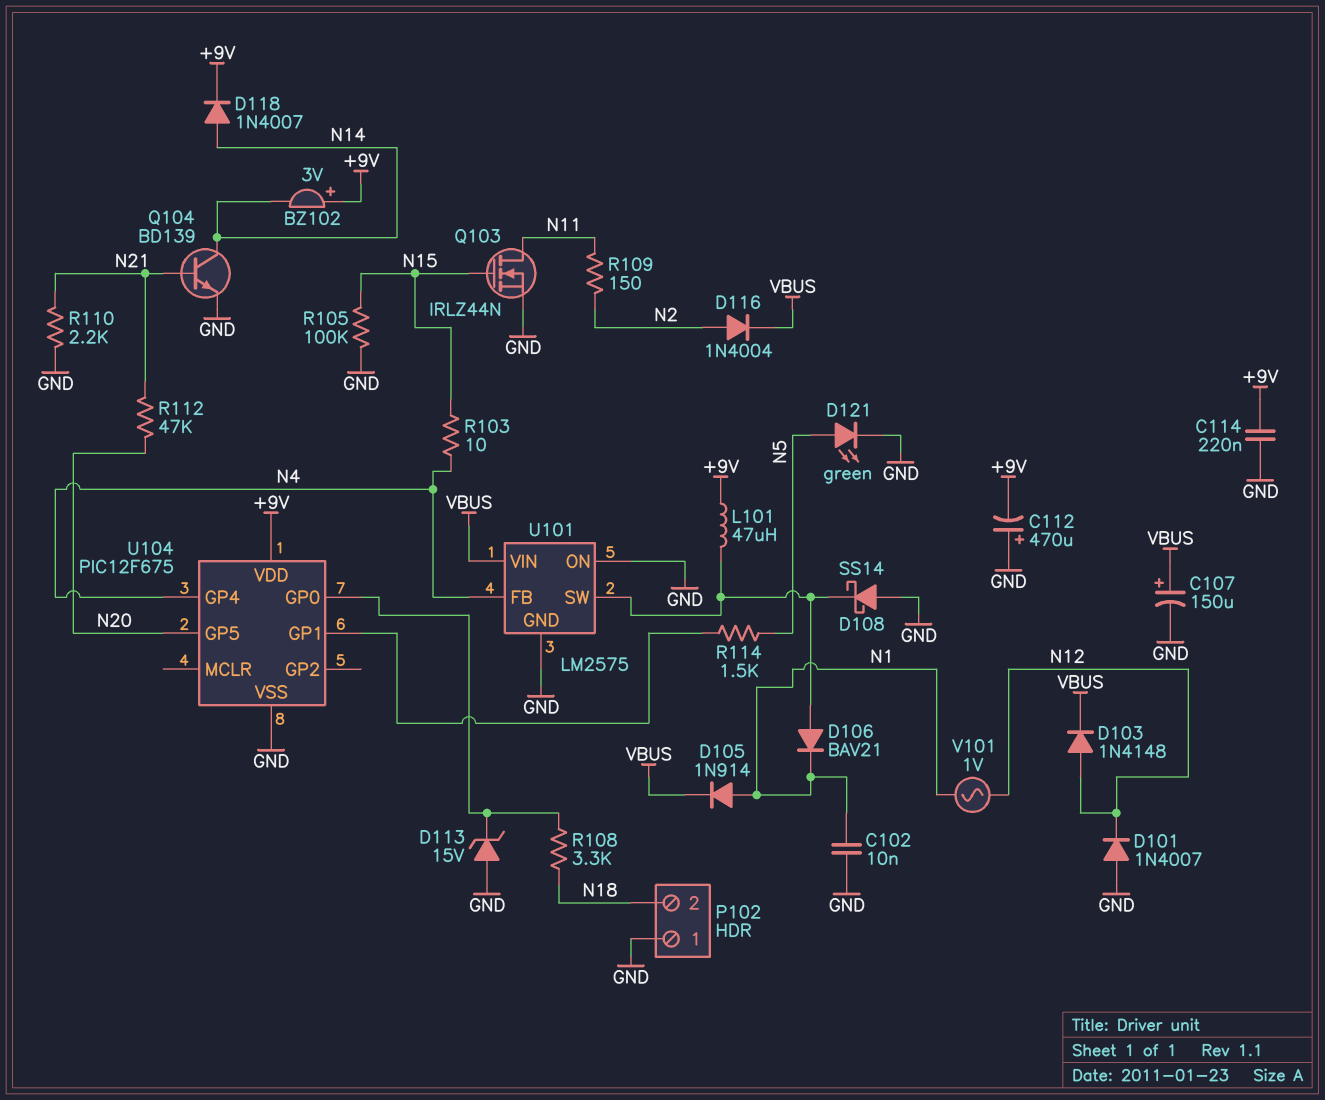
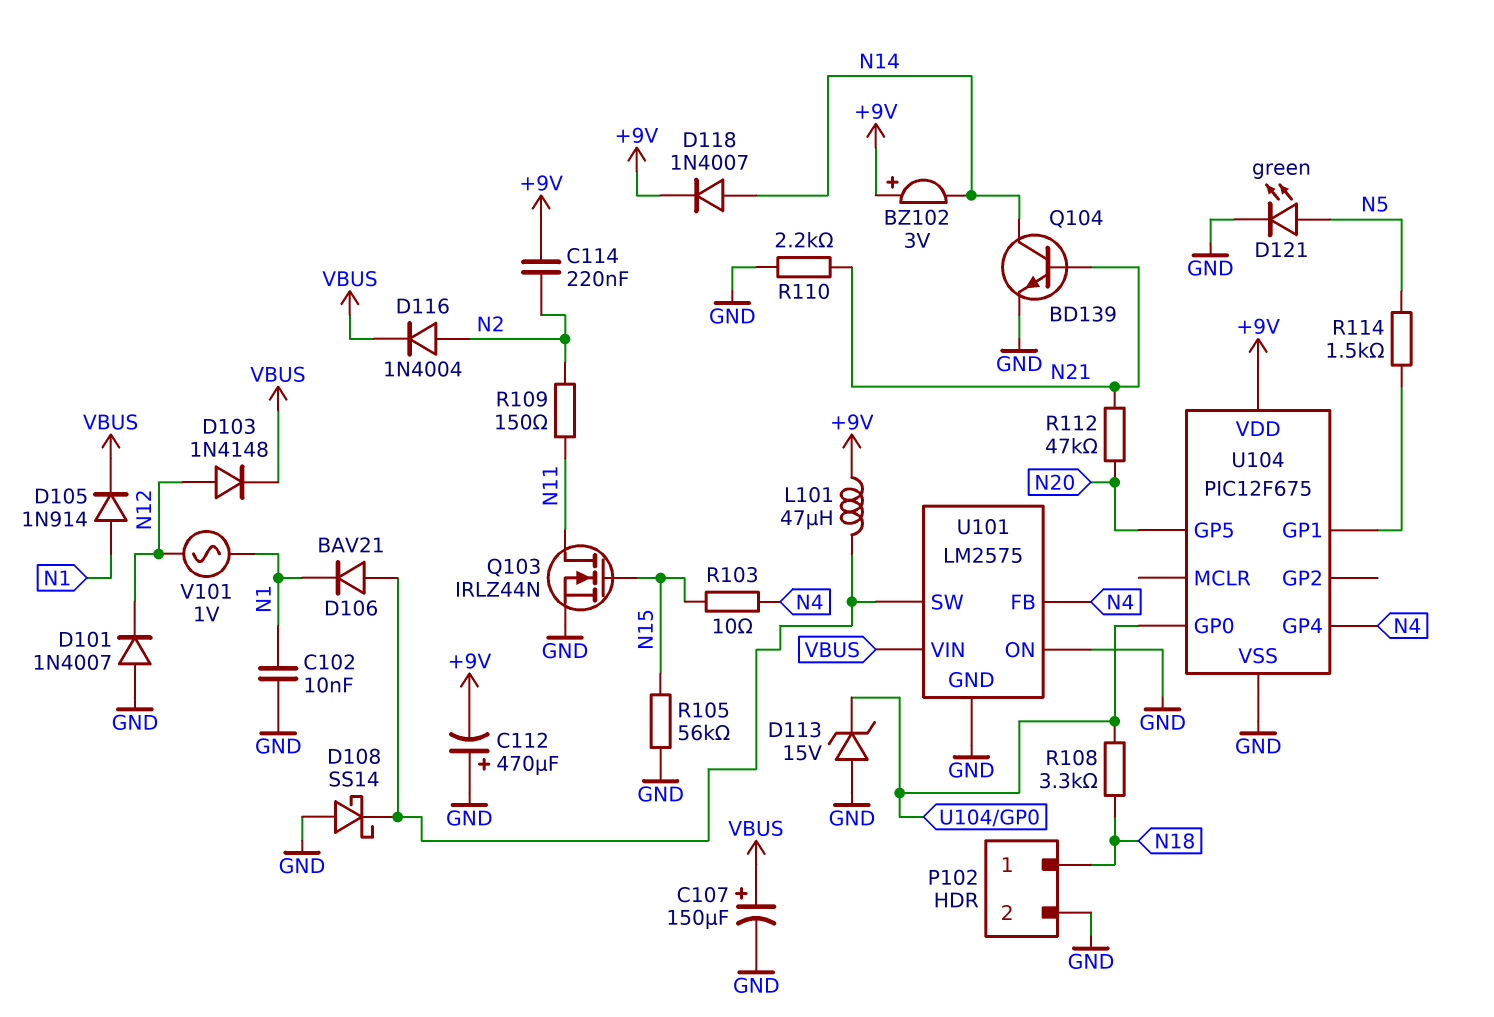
C114: 220nF (+9V, GND) -> 220nF (+9V, N2)
P102 pin 1: GND -> N18
P102 pin 2: N18 -> GND
R105: 100k (GND, N15) -> 56k (GND, N15)

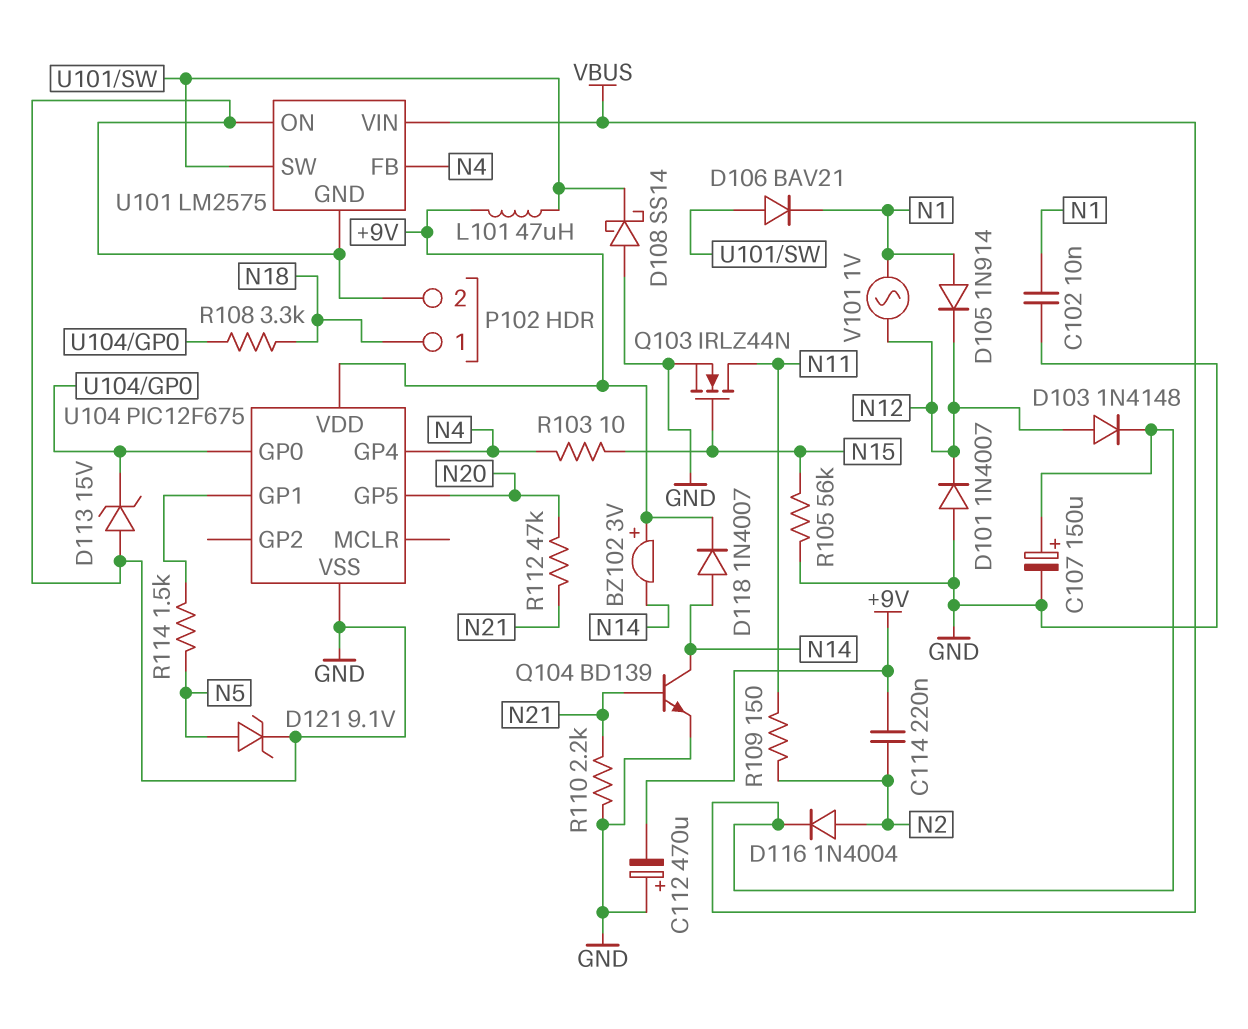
D105: diode 1N914 (A N1, K VBUS) -> diode 1N914 (A N1, K N12)
D121: LED green (A N5, K GND) -> zener 9.1V (A N5, K GND)

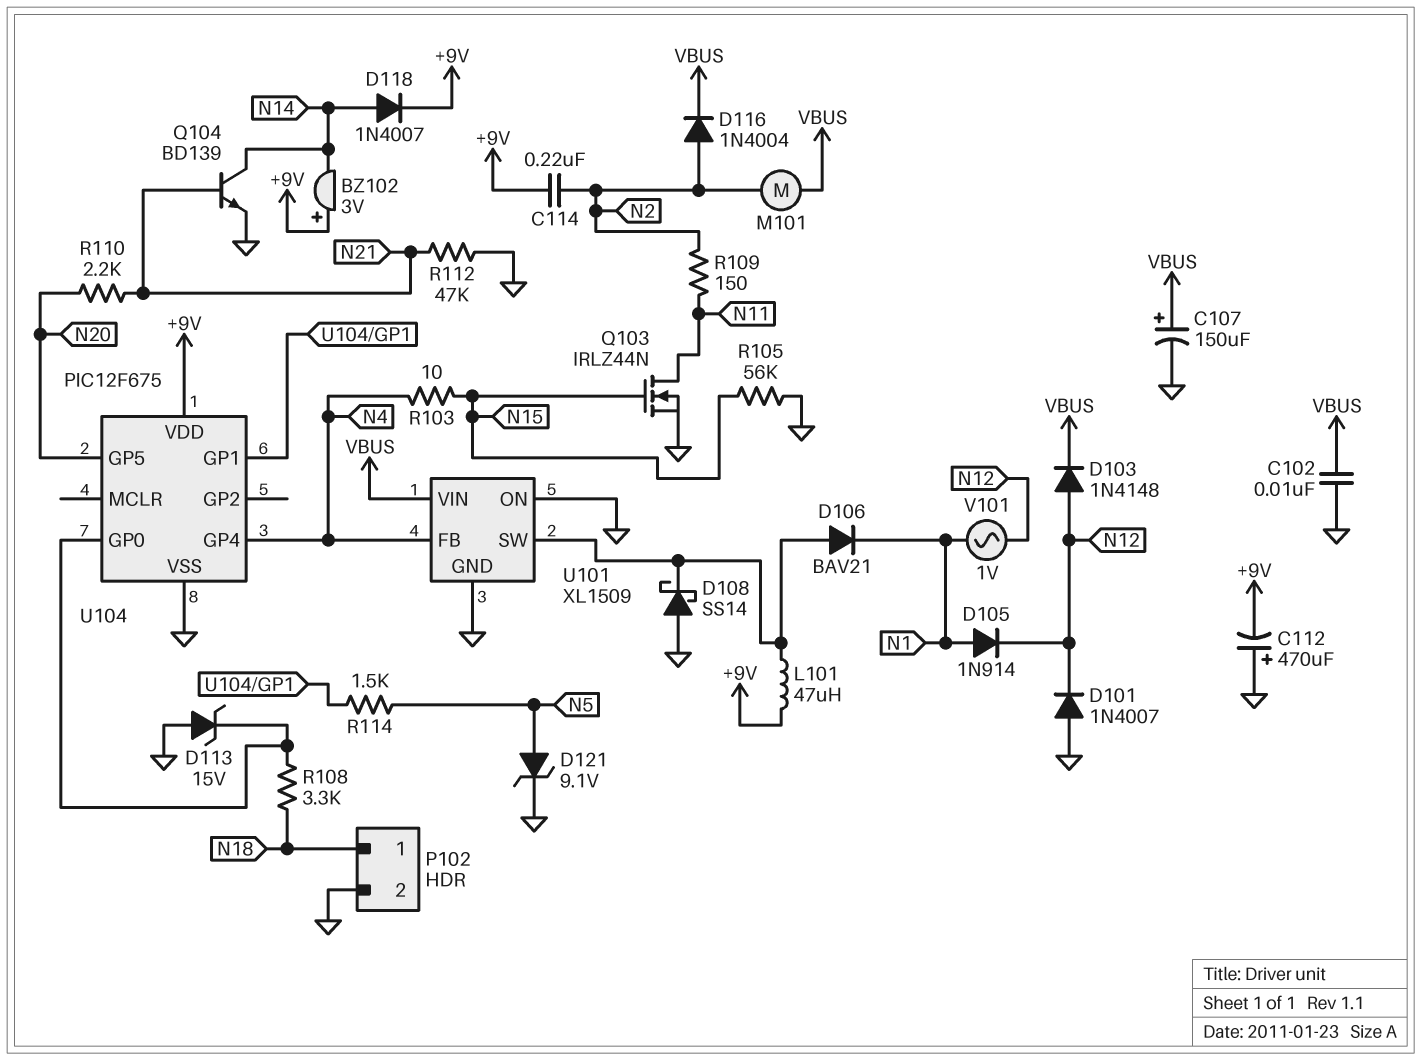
C102: 10nF (GND, N1) -> 10nF (GND, VBUS)
M101: none -> motor (N2, VBUS)
R110: 2.2k (GND, N21) -> 2.2k (N20, N21)
R112: 47k (N20, N21) -> 47k (GND, N21)
U101: LM2575 -> XL1509

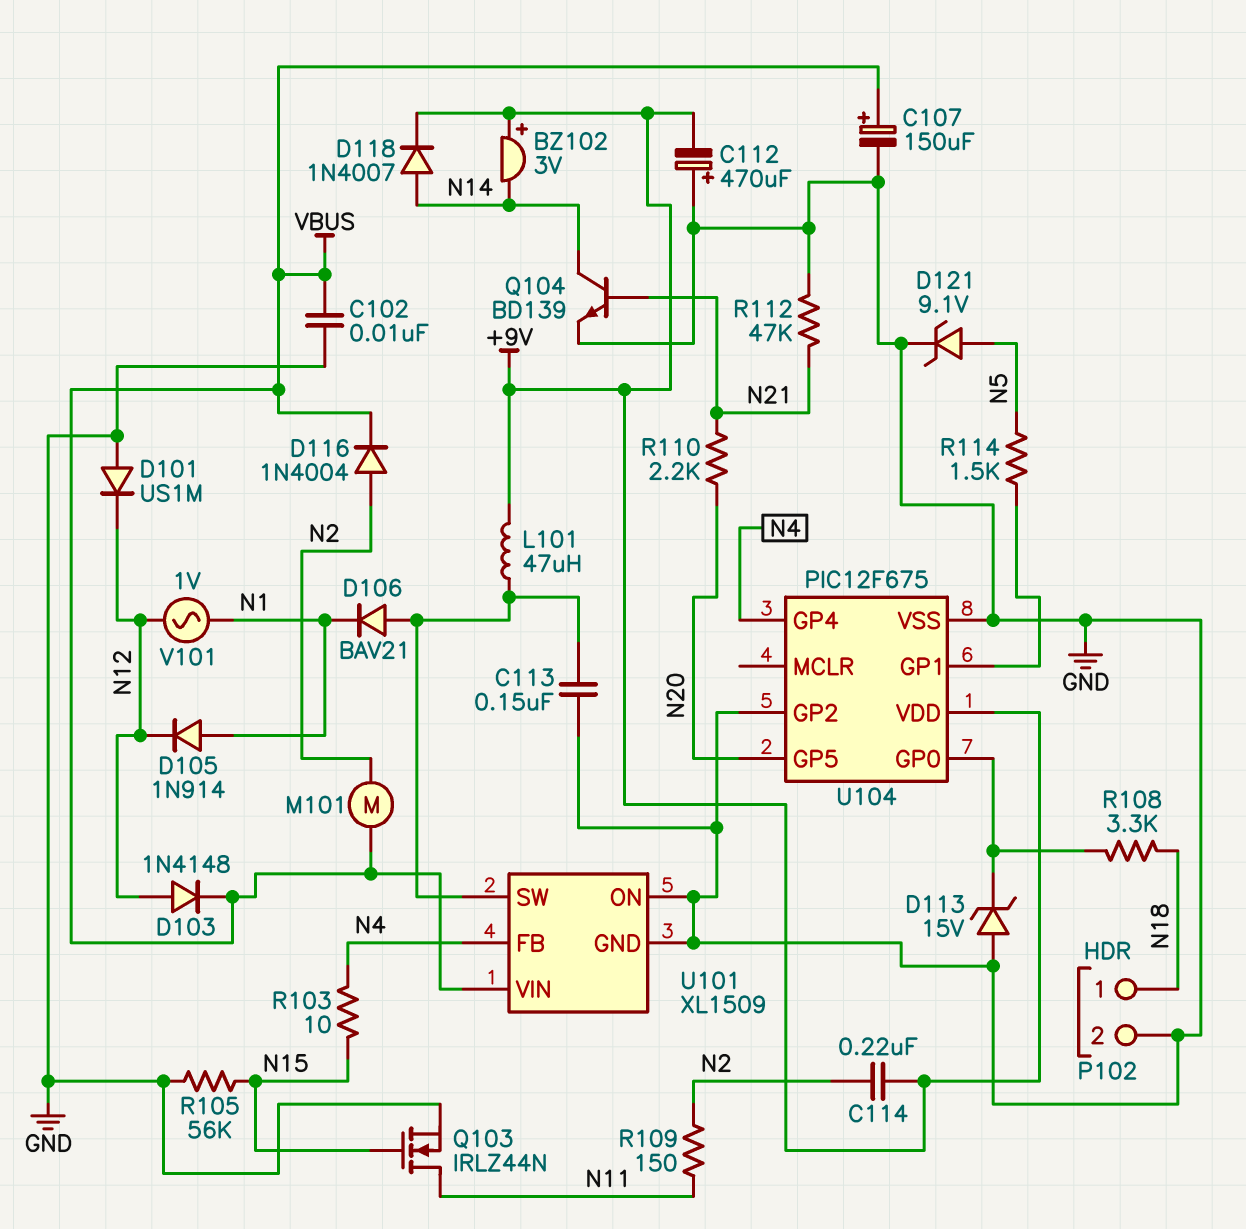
C113: none -> 150nF (GND, U101/SW)
D101: diode 1N4007 (A GND, K N12) -> diode US1M (A GND, K N12)
D108: schottky SS14 (A GND, K U101/SW) -> none
U104 pin GP2: none -> GND

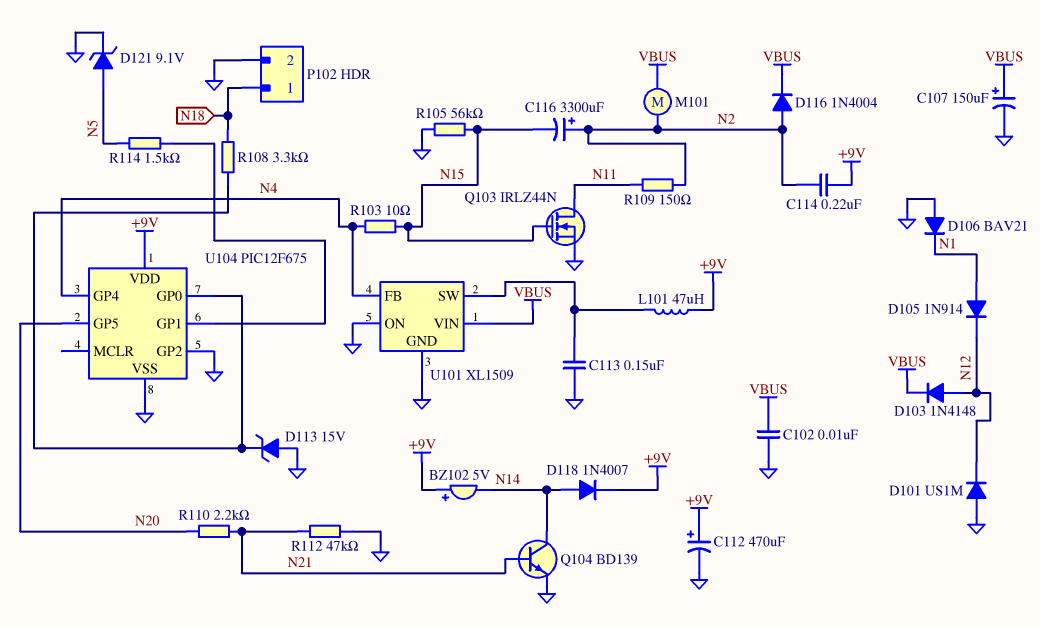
BZ102: buzzer 3V (plus +9V, minus N14) -> buzzer 5V (plus +9V, minus N14)
C112: 470uF (plus GND, minus +9V) -> 470uF (plus +9V, minus GND)
C116: none -> 3300uF (plus N2, minus N15)
D106: diode BAV21 (A U101/SW, K N1) -> diode BAV21 (A GND, K N1)
V101: AC 1V (N1, N12) -> none

